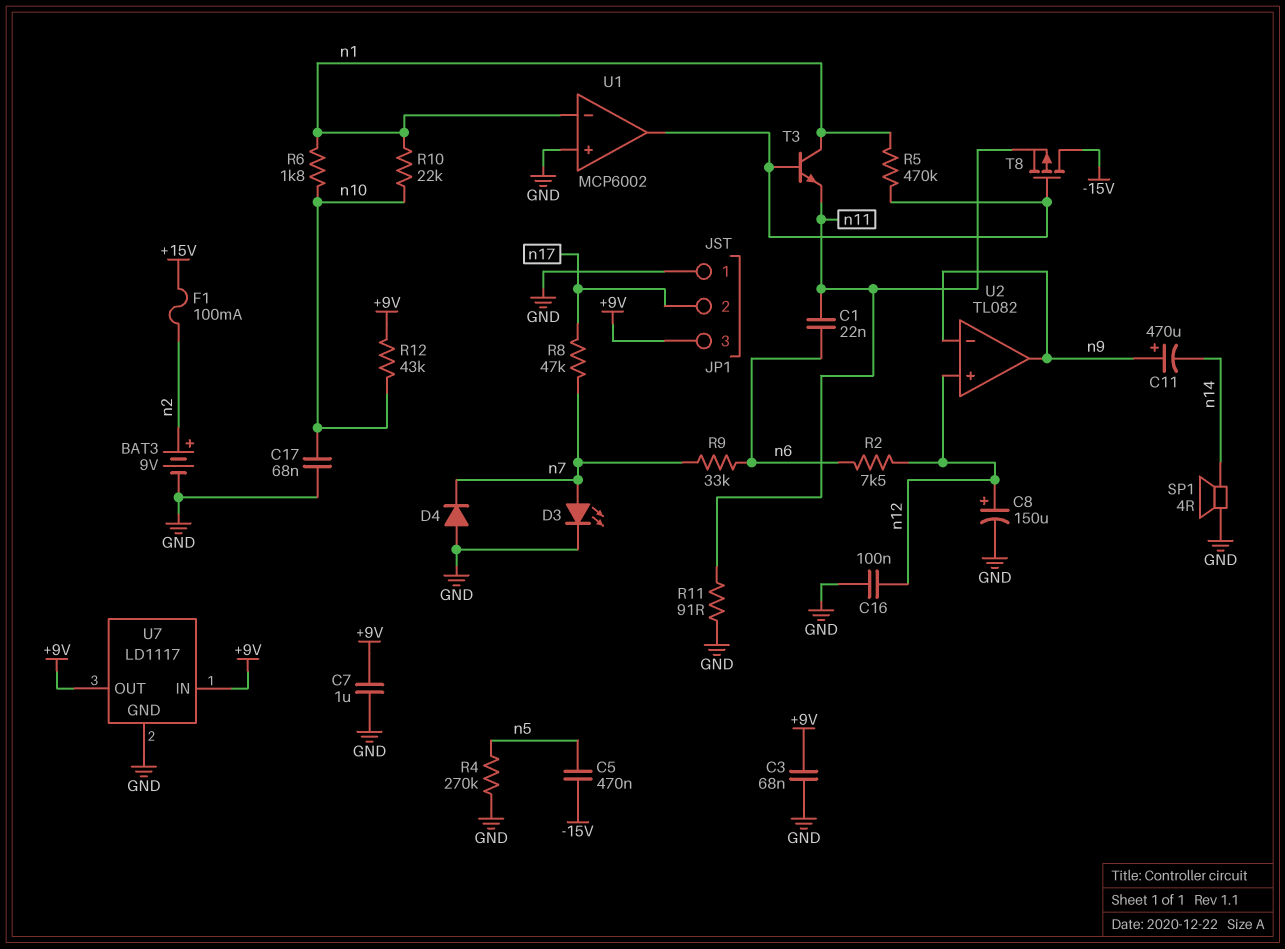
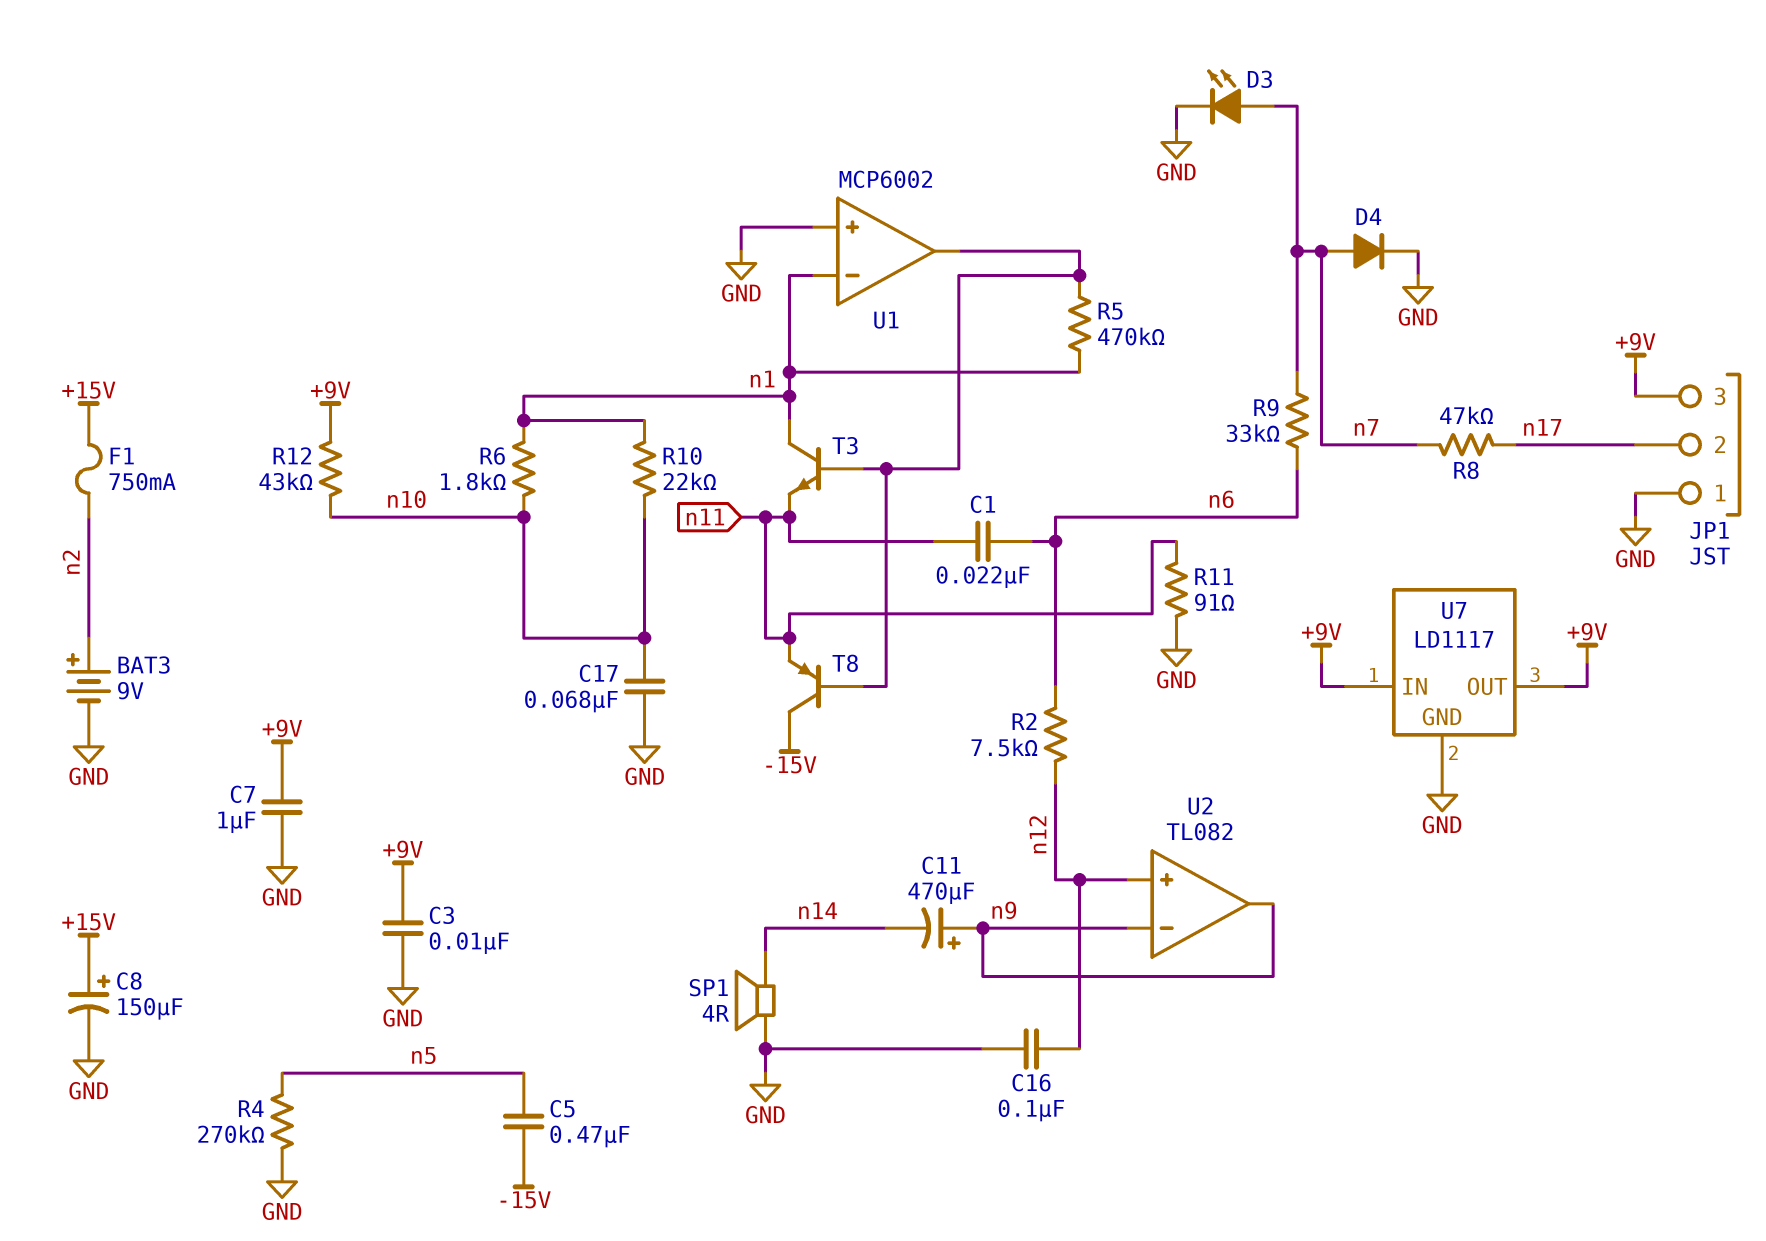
C3: 68nF (+9V, GND) -> 10nF (+9V, GND)
C8: 150uF (plus n12, minus GND) -> 150uF (plus +15V, minus GND)
D4: diode (A GND, K n7) -> diode (A n7, K GND)
F1: 100mA (+15V, n2) -> 750mA (+15V, n2)
T8: PMOS (G U1/out, D -15V, S n11) -> PNP (B U1/out, C -15V, E n11)

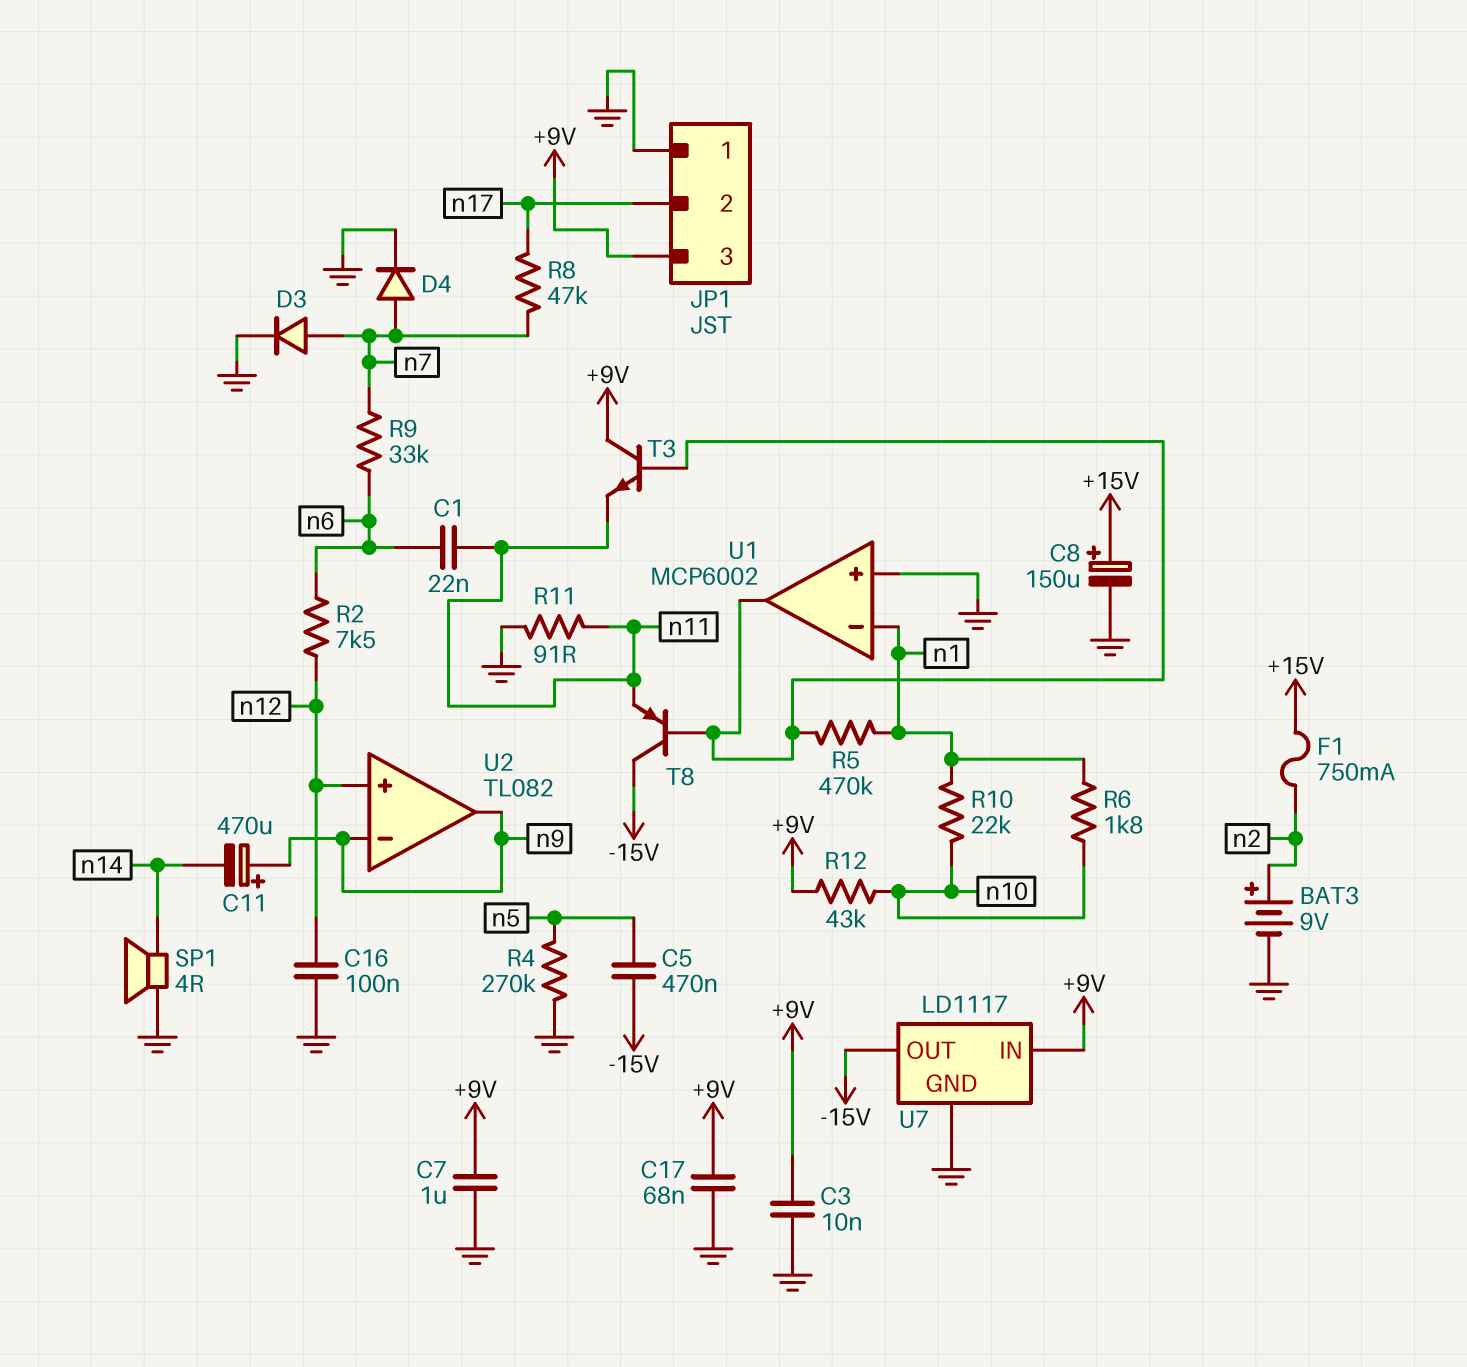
C17: 68nF (GND, n10) -> 68nF (+9V, GND)
D3: LED (A n7, K GND) -> diode (A n7, K GND)
T3: NPN (B U1/out, C n1, E n11) -> NPN (B U1/out, C +9V, E n11)
U7 pin OUT: +9V -> -15V

